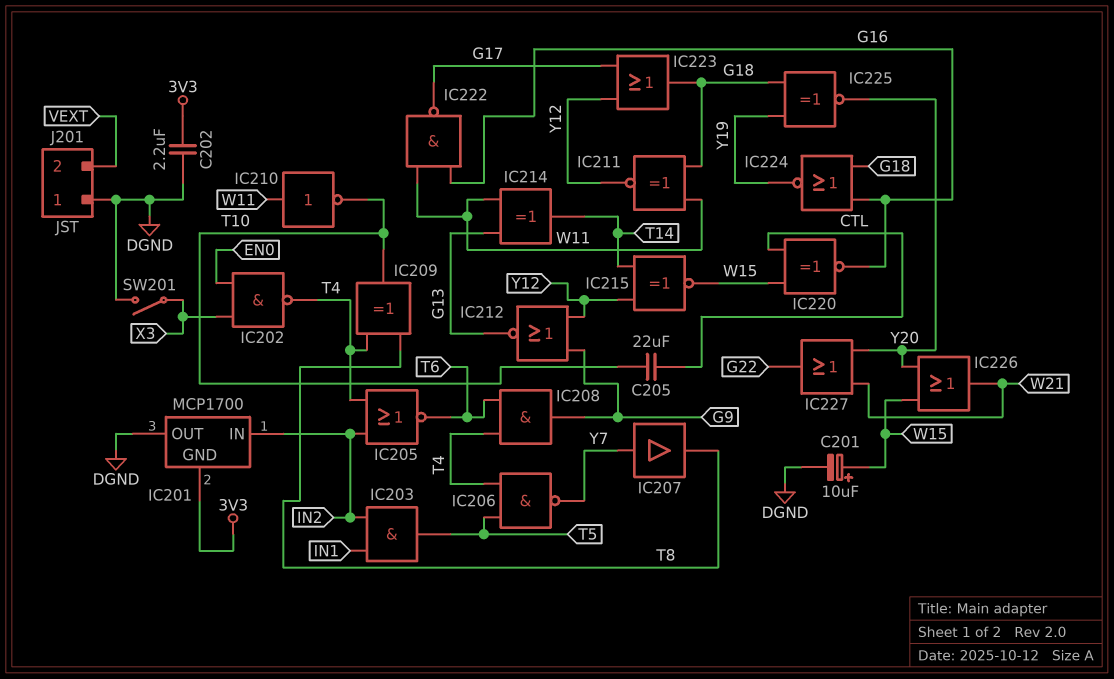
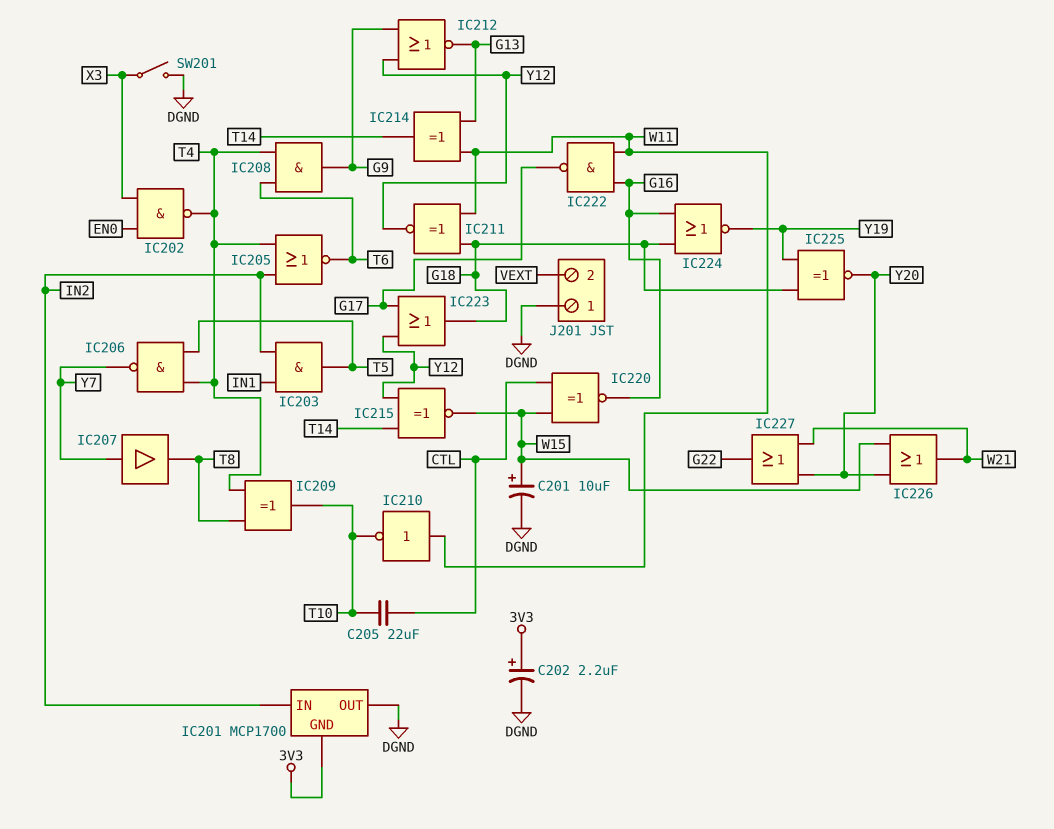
C202: 2.2uF (3V3, DGND) -> 2.2uF (plus 3V3, minus DGND)

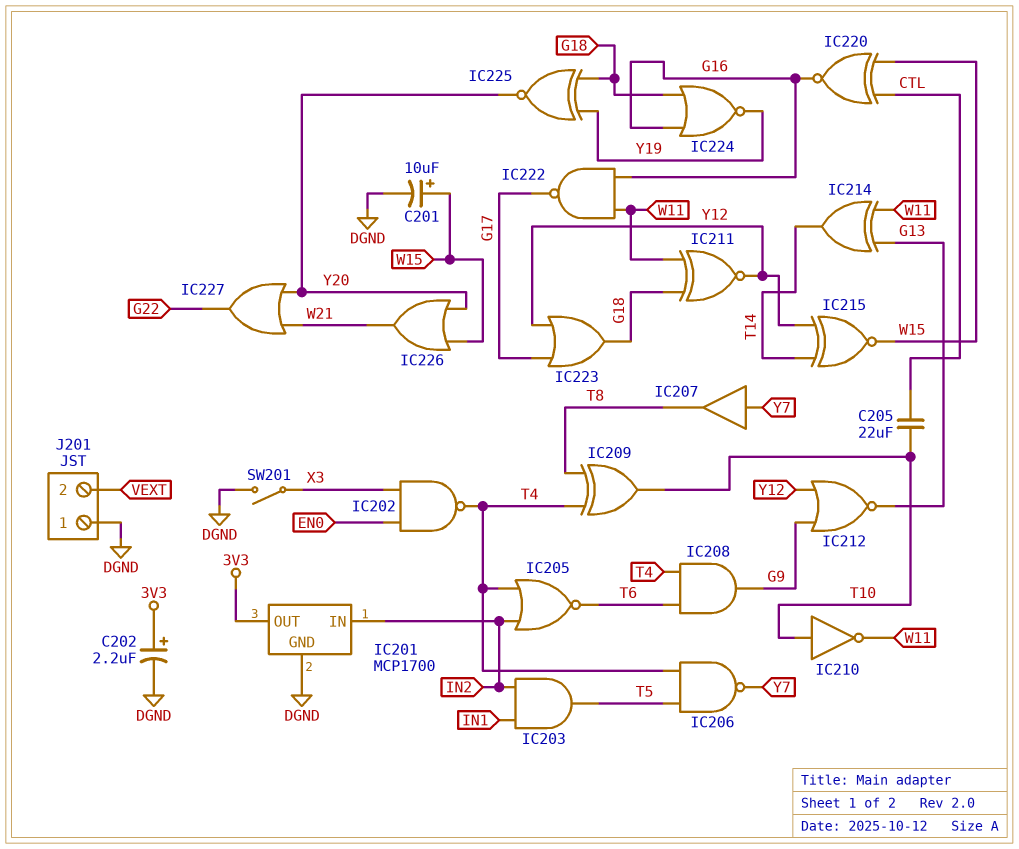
IC201 pin GND: 3V3 -> DGND
IC201 pin OUT: DGND -> 3V3
IC210: NOT (in W11, out T10) -> NOT (in T10, out W11)

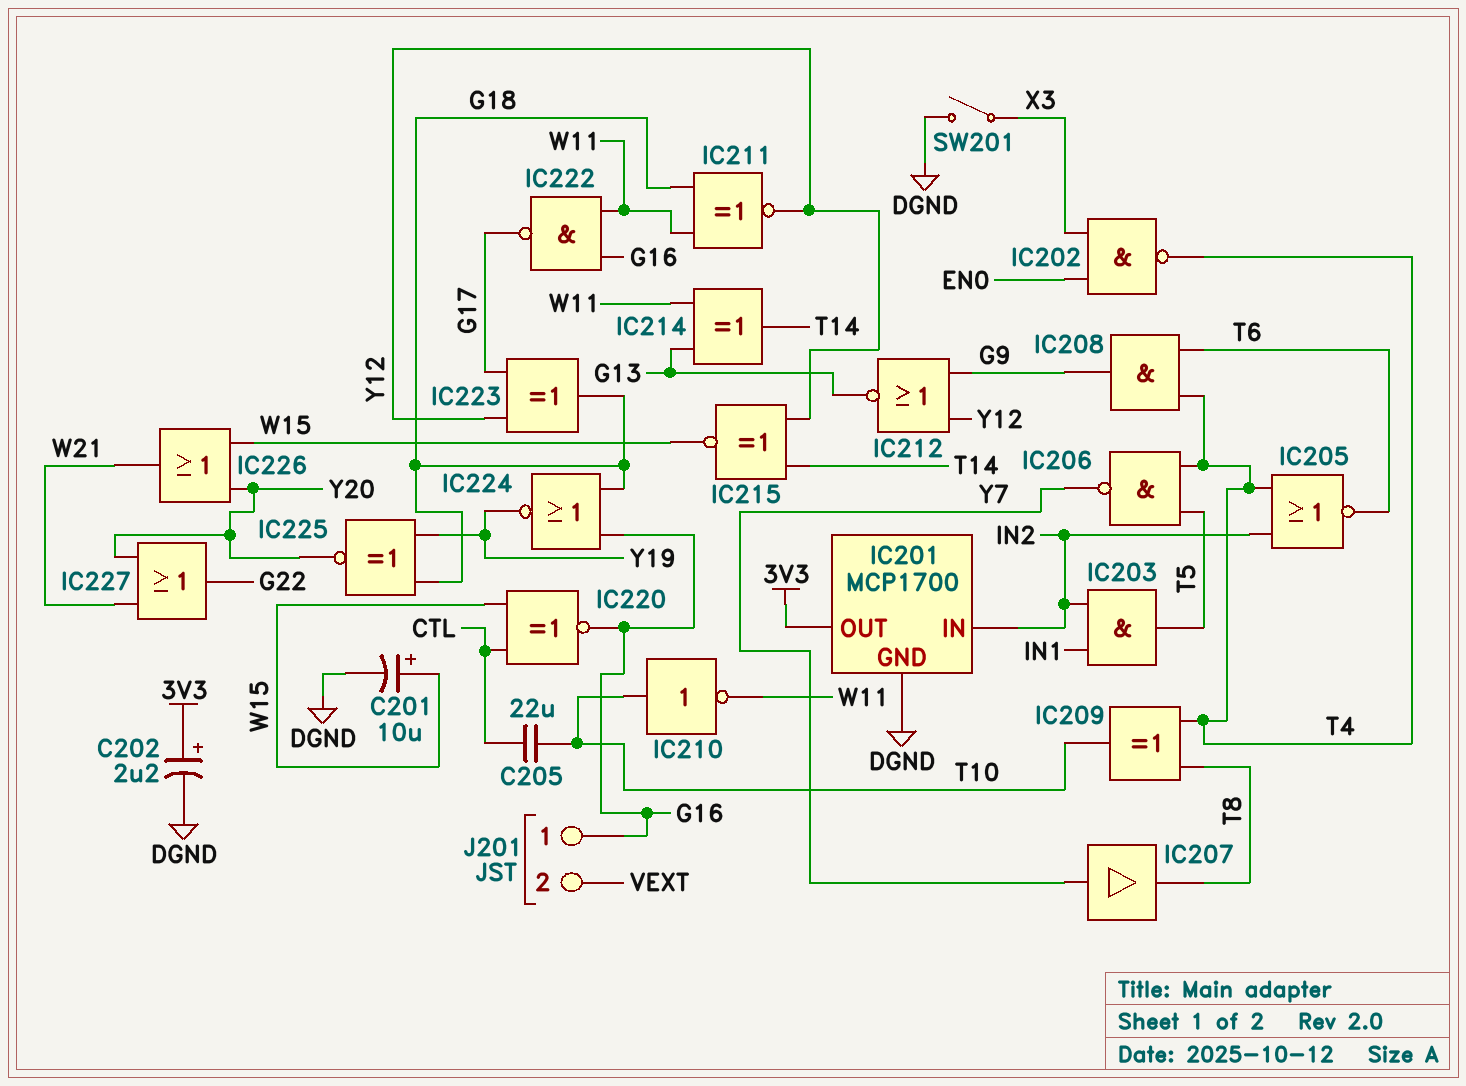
IC223: OR (in G17, in Y12, out G18) -> XOR (in G17, in Y12, out G18)
J201 pin 1: DGND -> G16

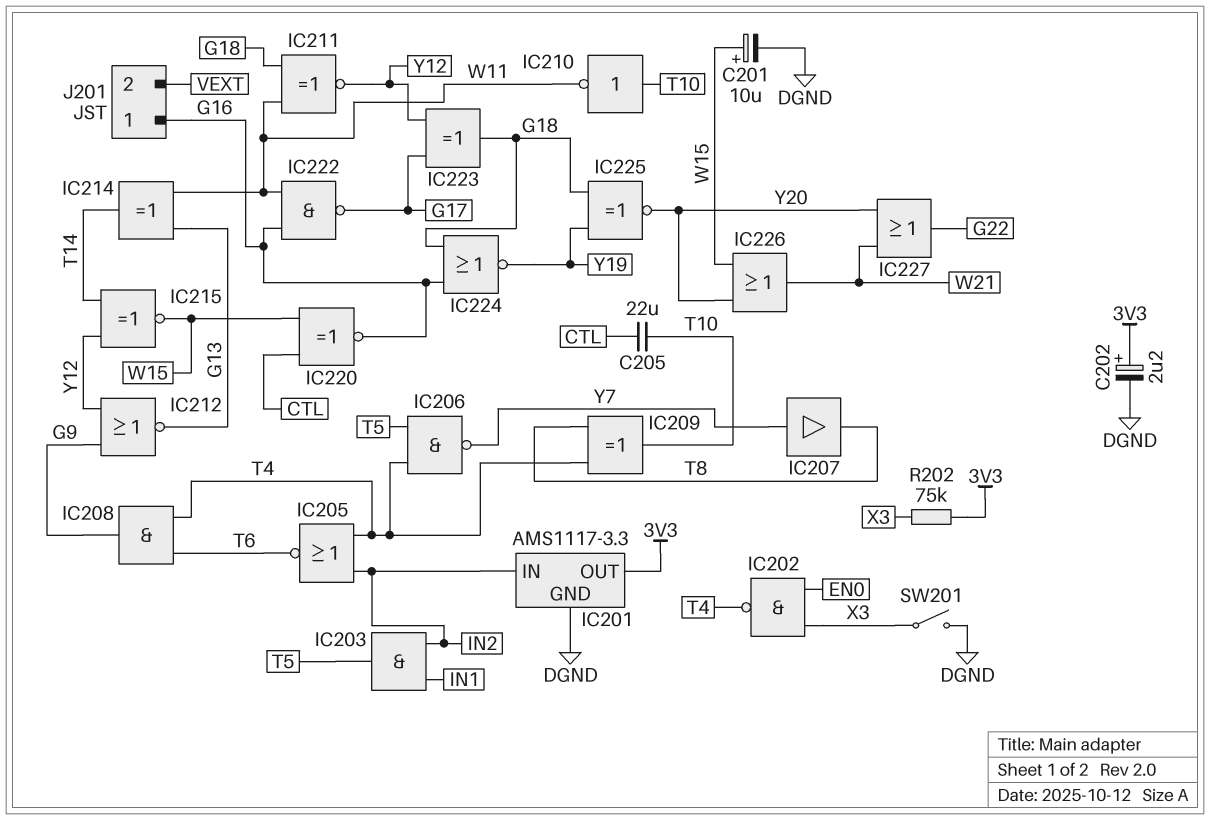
IC201: MCP1700 -> AMS1117-3.3
R202: none -> 75k (3V3, X3)

